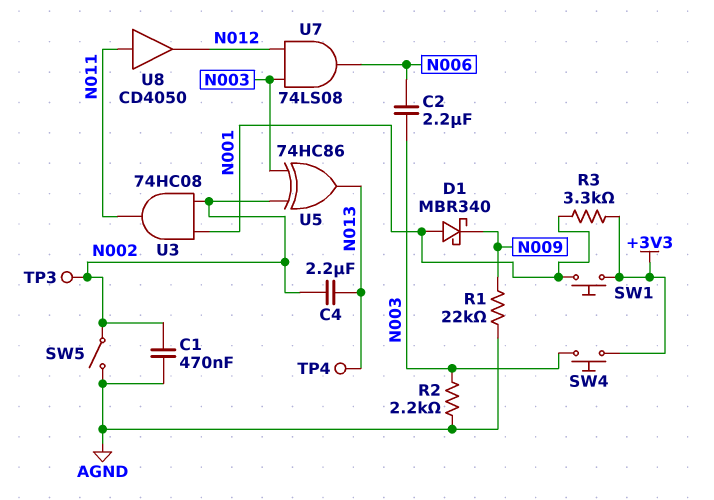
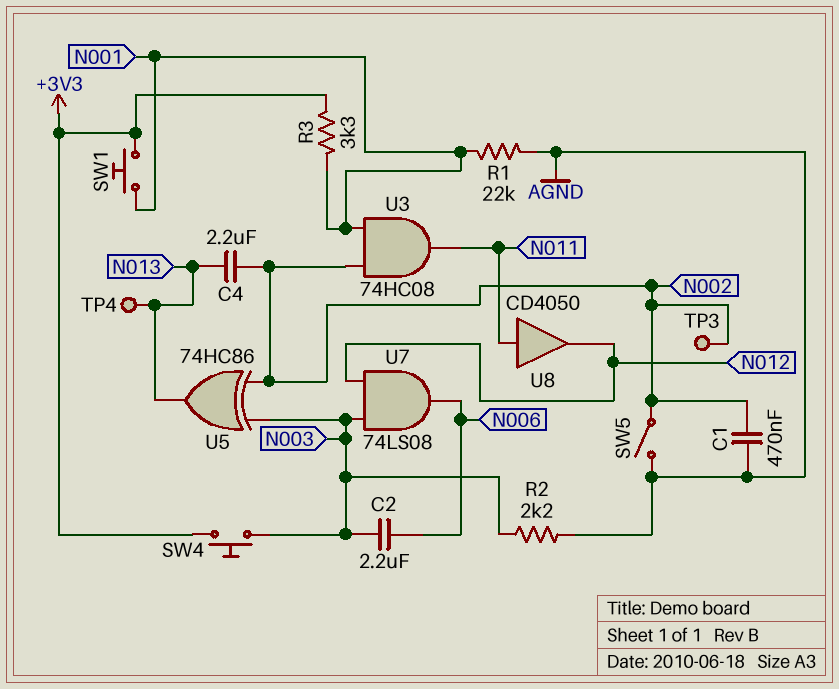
D1: schottky MBR340 (A N001, K N009) -> none
R1: 22k (AGND, N009) -> 22k (AGND, N001)

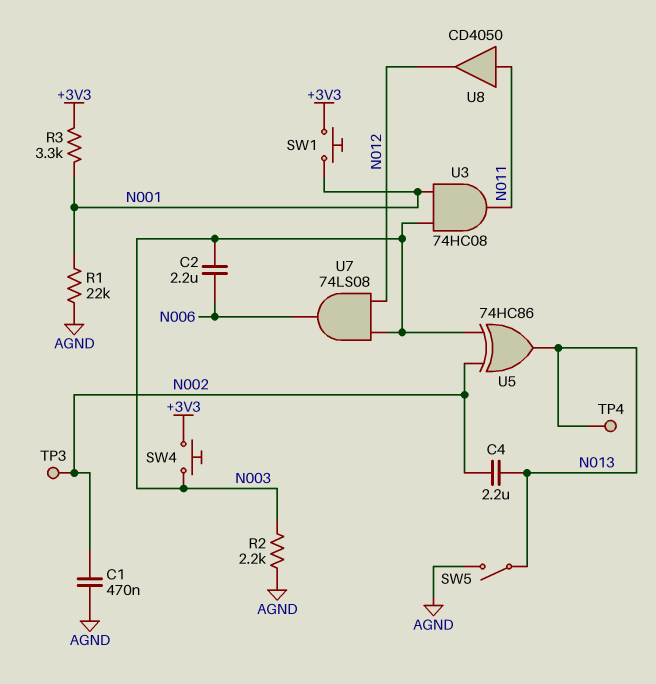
SW5: switch (AGND, N002) -> switch (AGND, N013)
U3: AND 74HC08 (in N001, in N002, out N011) -> AND 74HC08 (in N001, in N003, out N011)

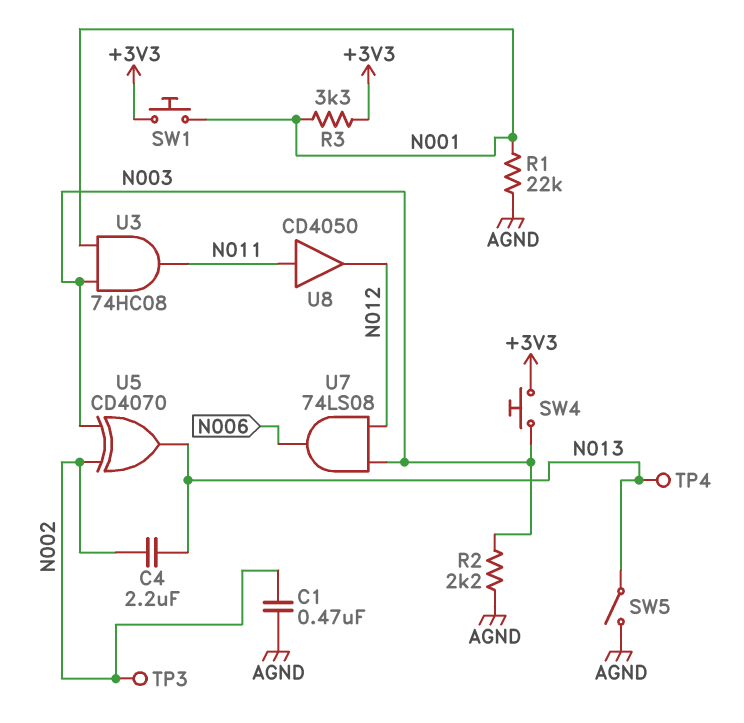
C2: 2.2uF (N003, N006) -> none
U5: XOR 74HC86 (in N002, in N003, out N013) -> XOR CD4070 (in N002, in N003, out N013)

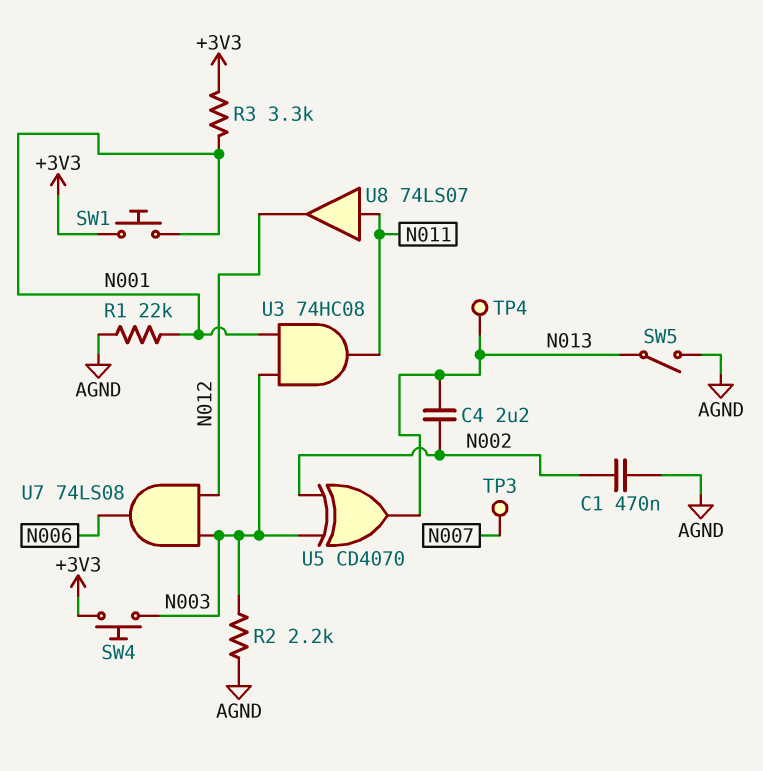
TP3: test point (N002) -> test point (N007)
U8: buffer CD4050 (in N011, out N012) -> buffer 74LS07 (in N011, out N012)

